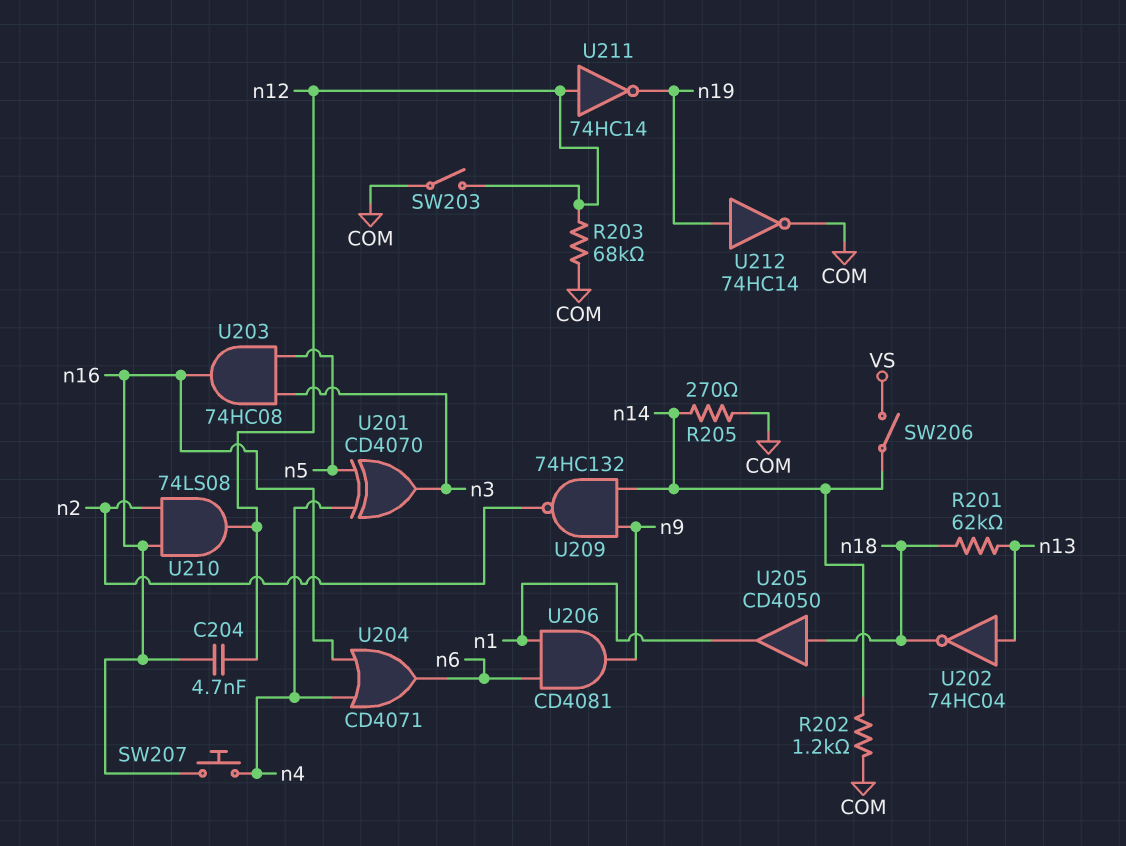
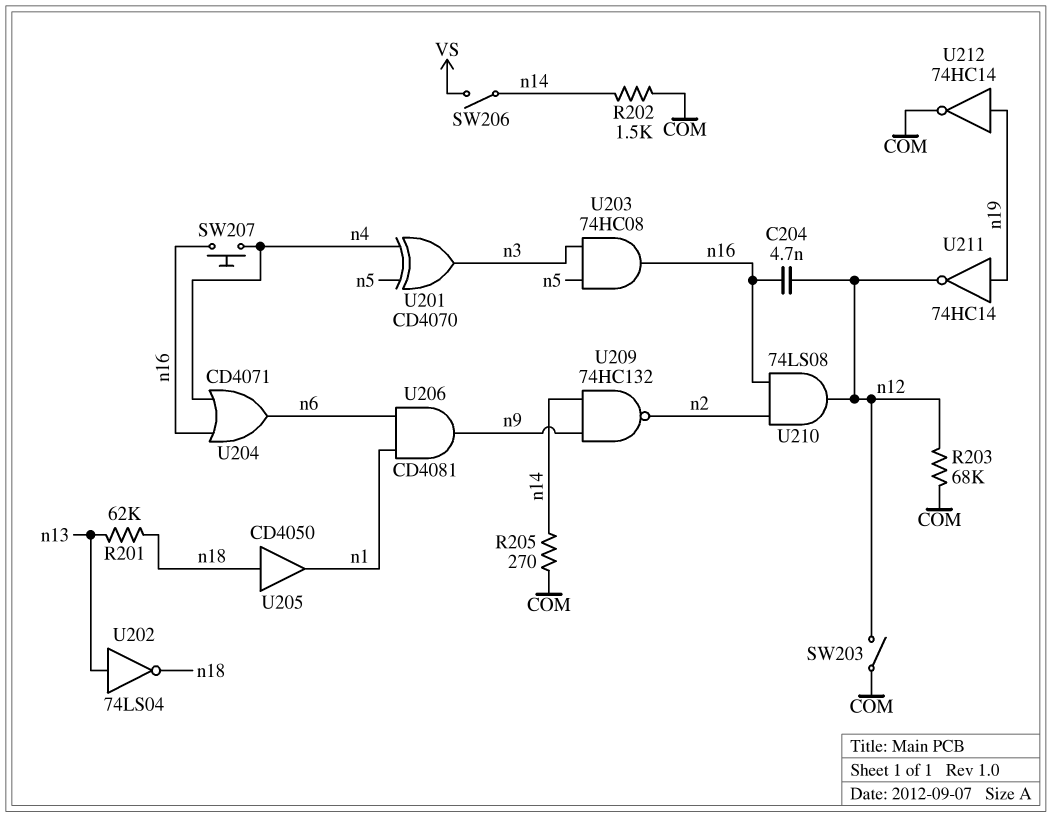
R202: 1.2k (COM, n14) -> 1.5k (COM, n14)
U202: NOT 74HC04 (in n13, out n18) -> NOT 74LS04 (in n13, out n18)
U211: NOT 74HC14 (in n12, out n19) -> NOT 74HC14 (in n19, out n12)

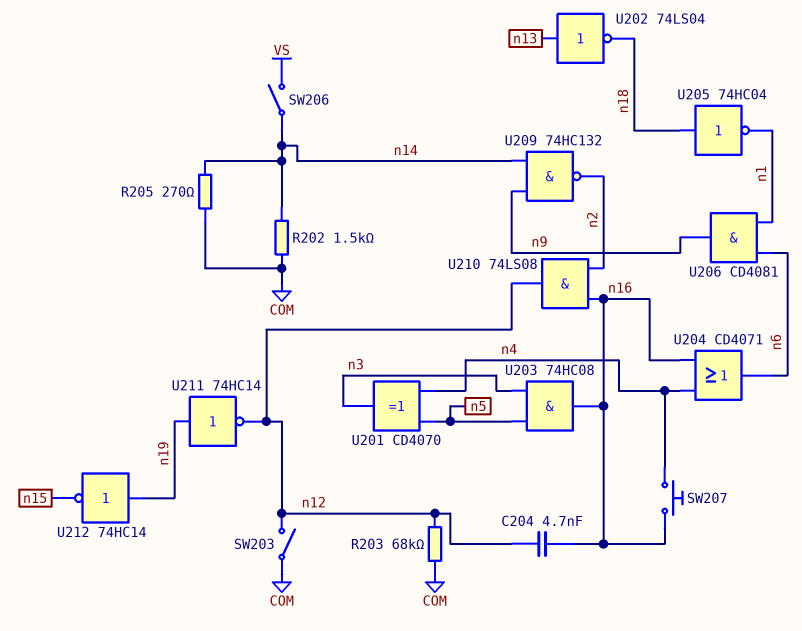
R201: 62k (n13, n18) -> none
U205: buffer CD4050 (in n18, out n1) -> NOT 74HC04 (in n18, out n1)
U212: NOT 74HC14 (in n19, out COM) -> NOT 74HC14 (in n19, out n15)

